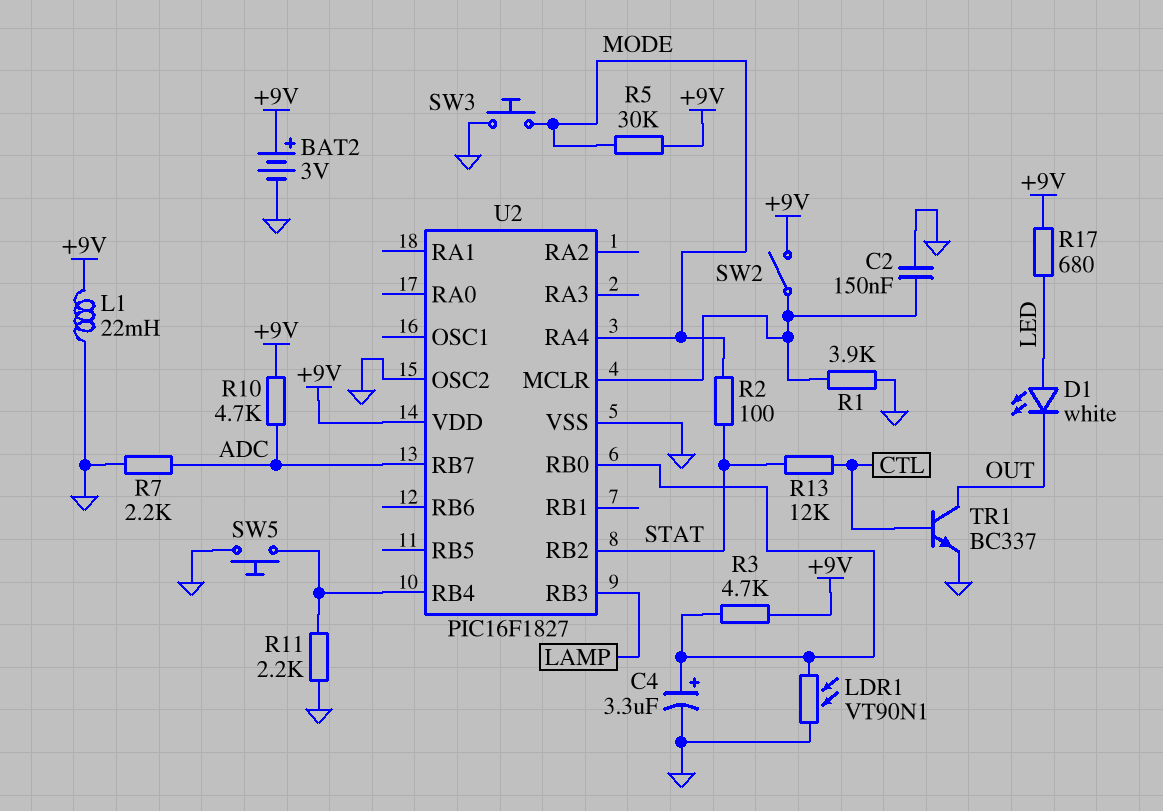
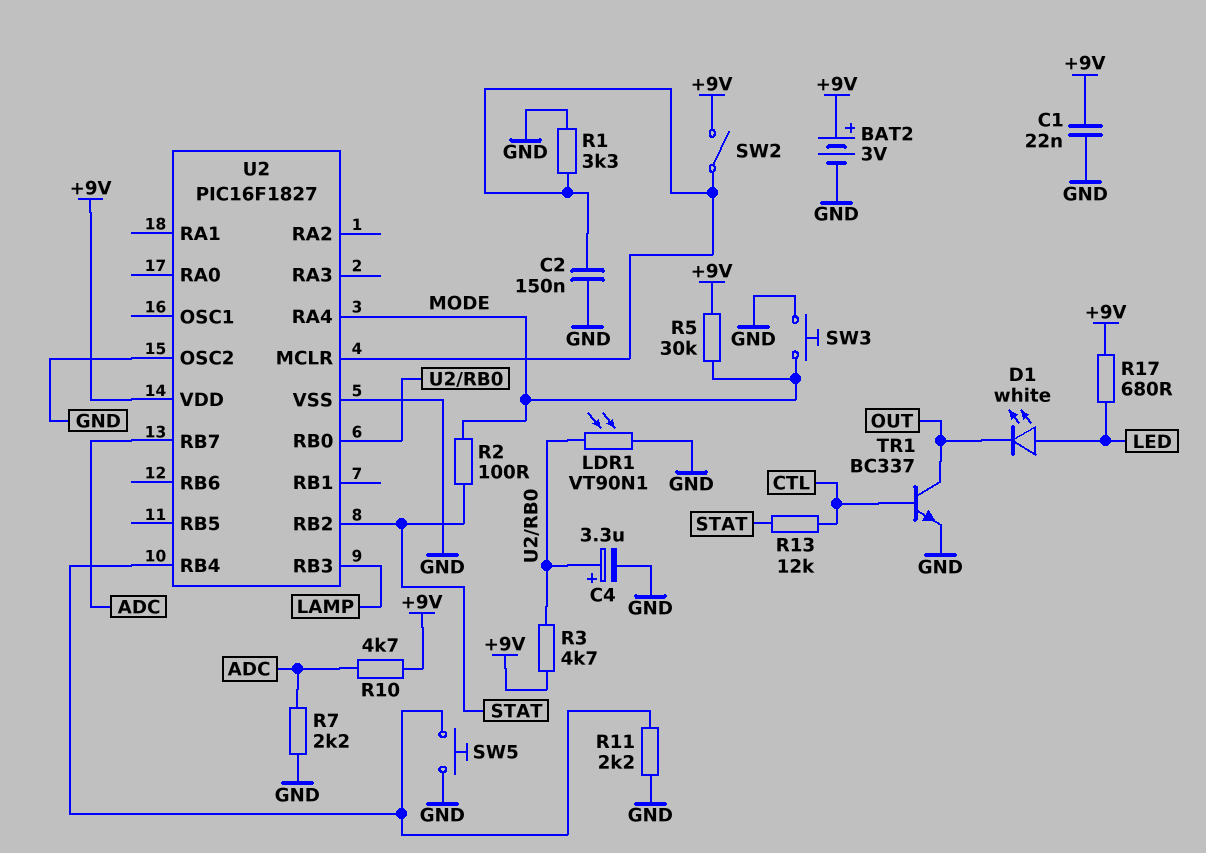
C1: none -> 22nF (+9V, GND)
L1: 22mH (+9V, GND) -> none
R1: 3.9k (GND, U2/MCLR) -> 3.3k (GND, U2/MCLR)

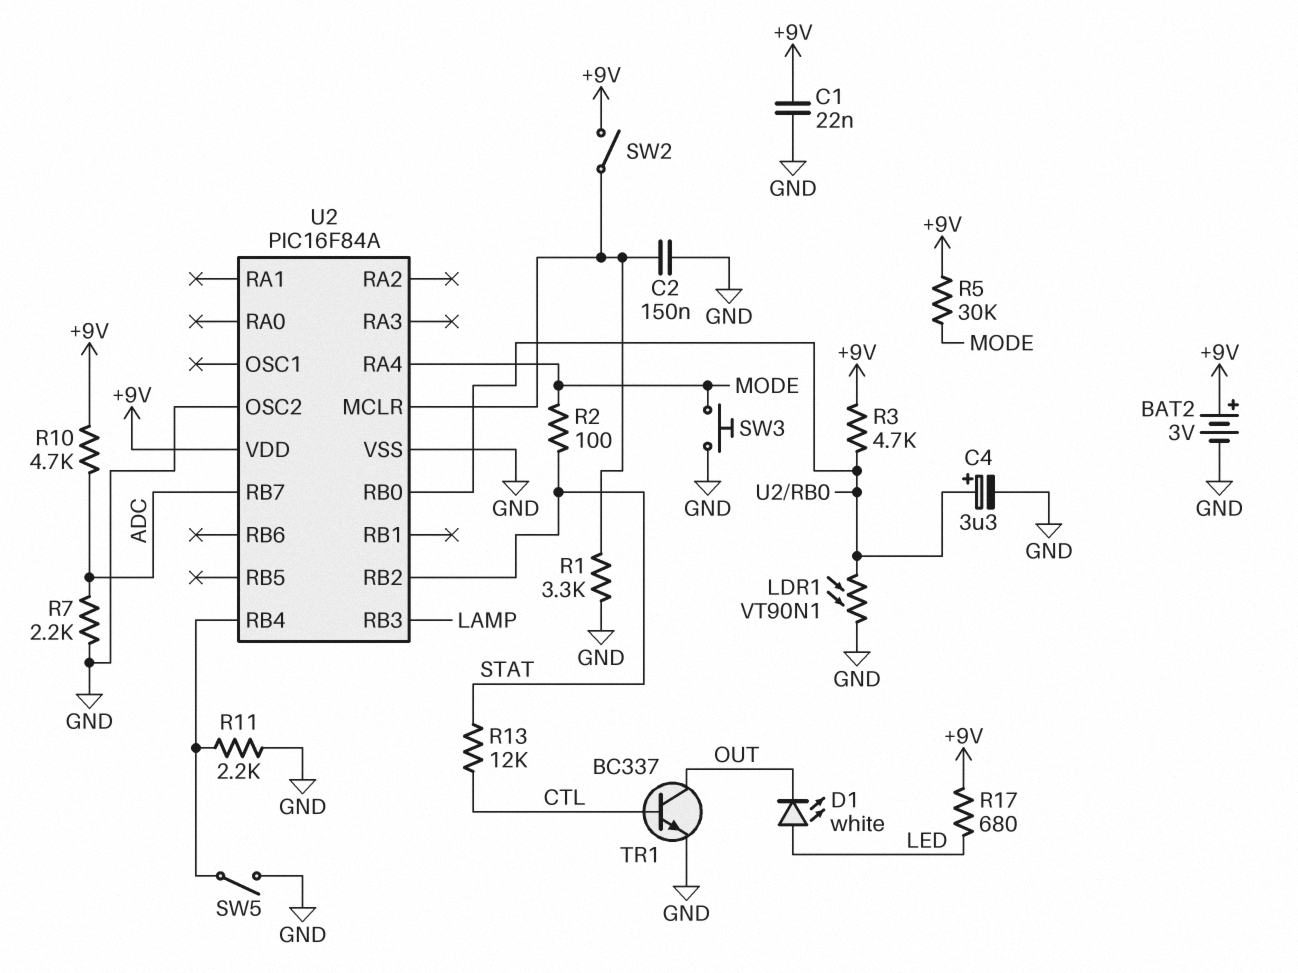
SW5: button (GND, U2/RB4) -> switch (GND, U2/RB4)
U2: PIC16F1827 -> PIC16F84A

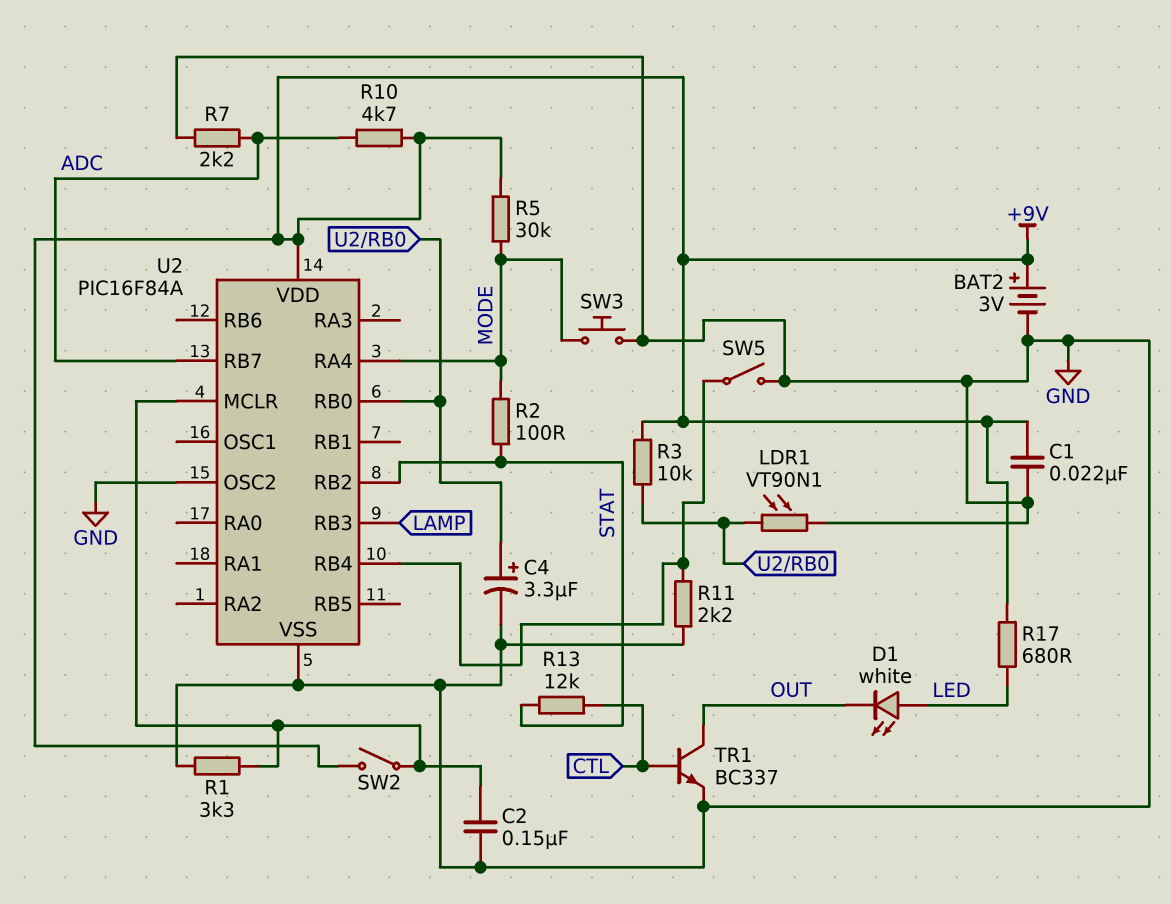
R3: 4.7k (+9V, U2/RB0) -> 10k (+9V, U2/RB0)

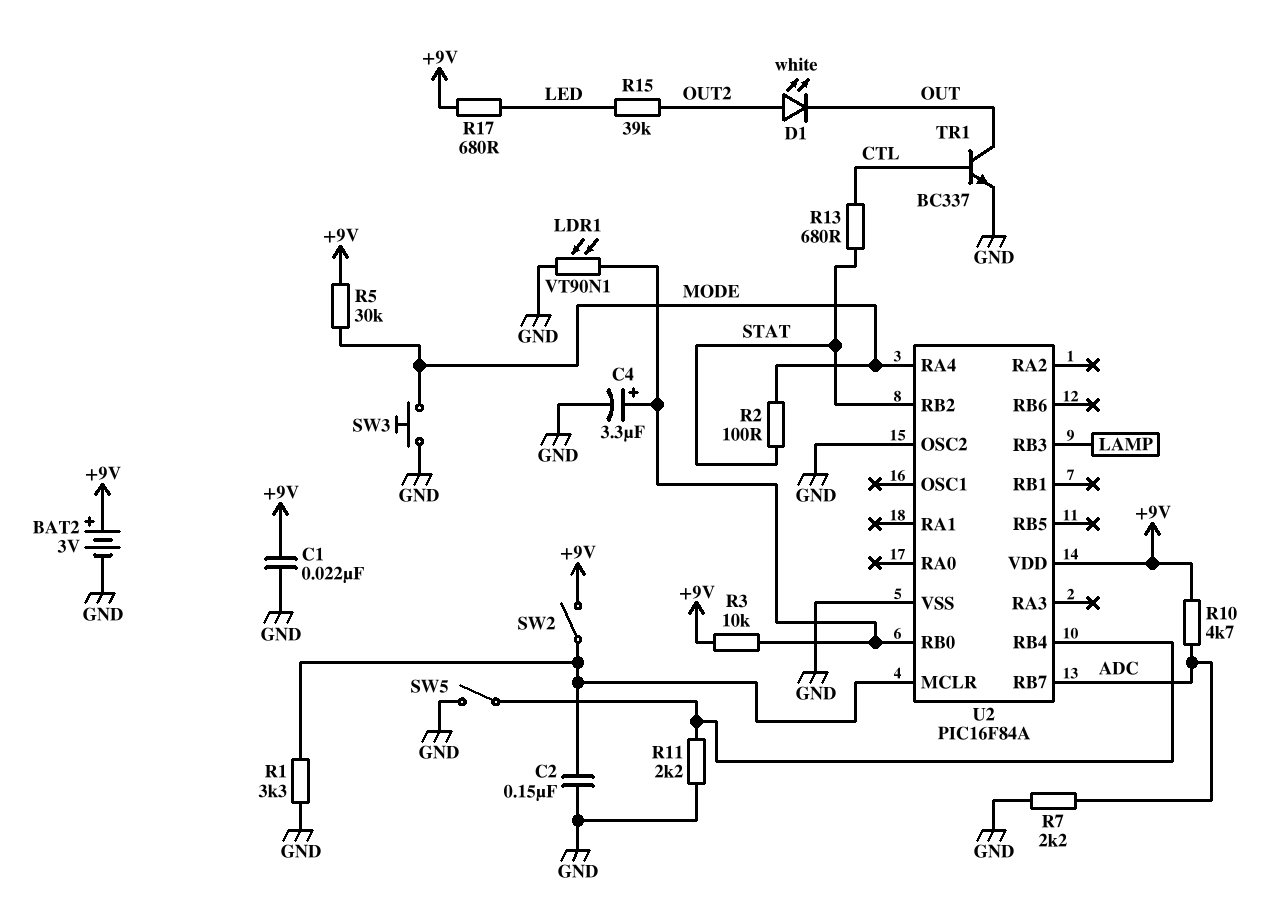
D1: LED white (A LED, K OUT) -> LED white (A OUT2, K OUT)
R13: 12k (CTL, STAT) -> 680 (CTL, STAT)
R15: none -> 39k (LED, OUT2)

